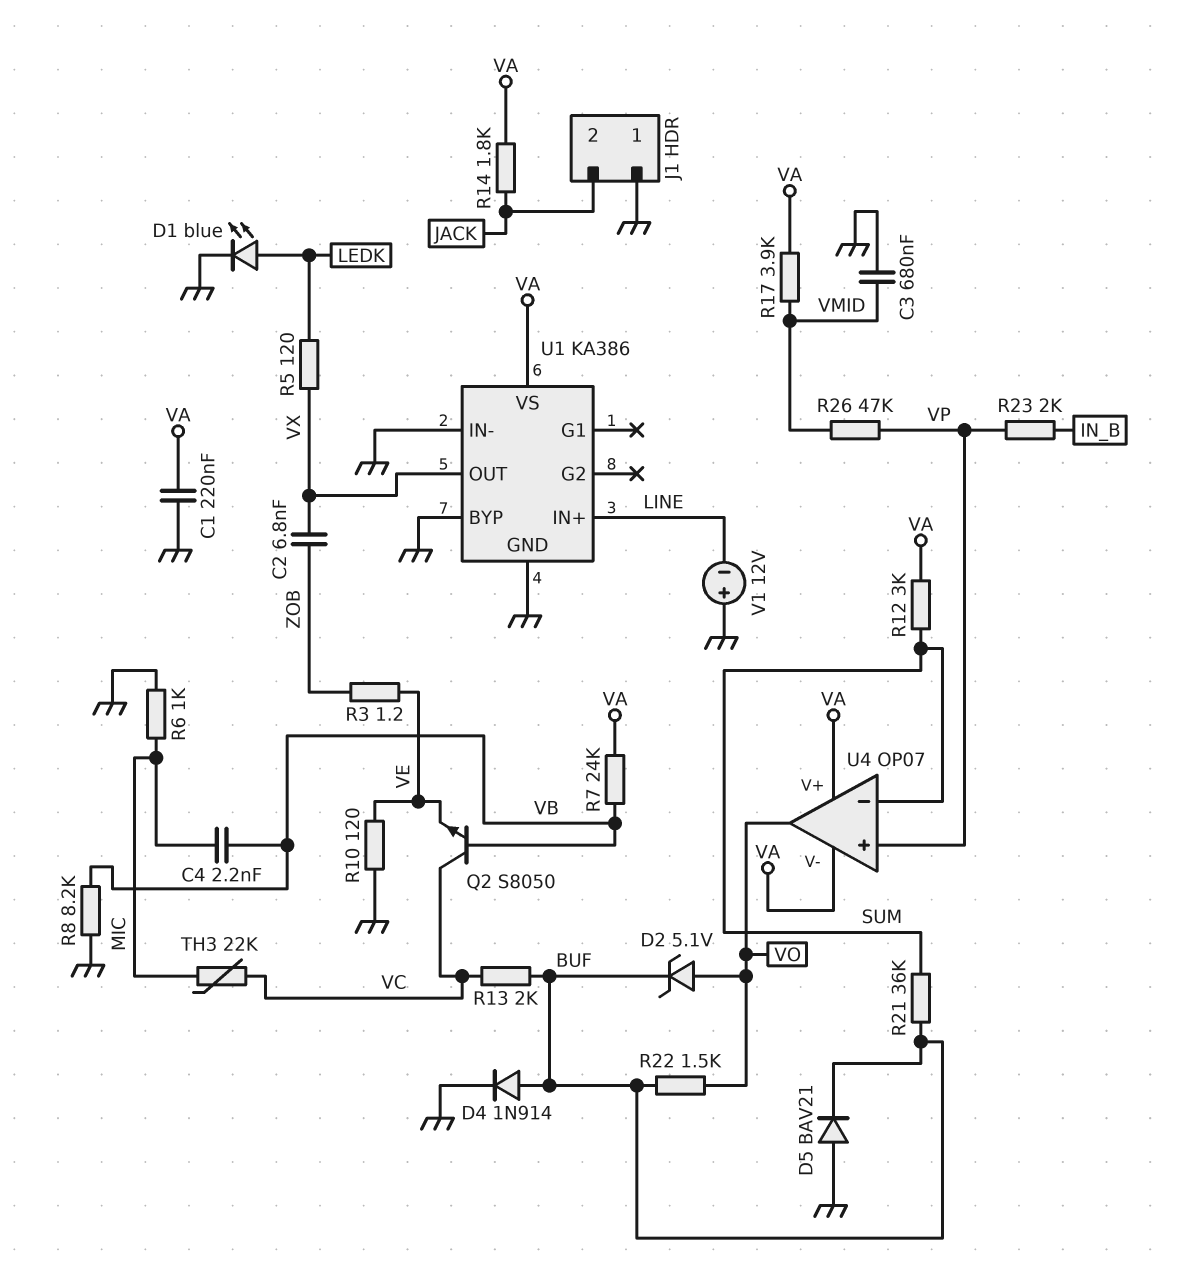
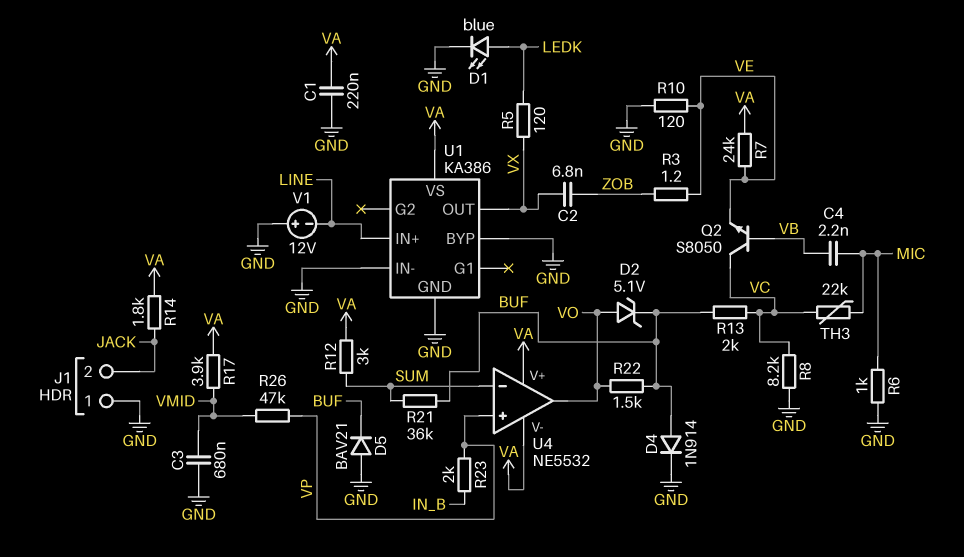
R7: 24k (VA, VB) -> 24k (VA, VE)
R8: 8.2k (GND, VB) -> 8.2k (GND, VC)
U4: OP07 -> NE5532

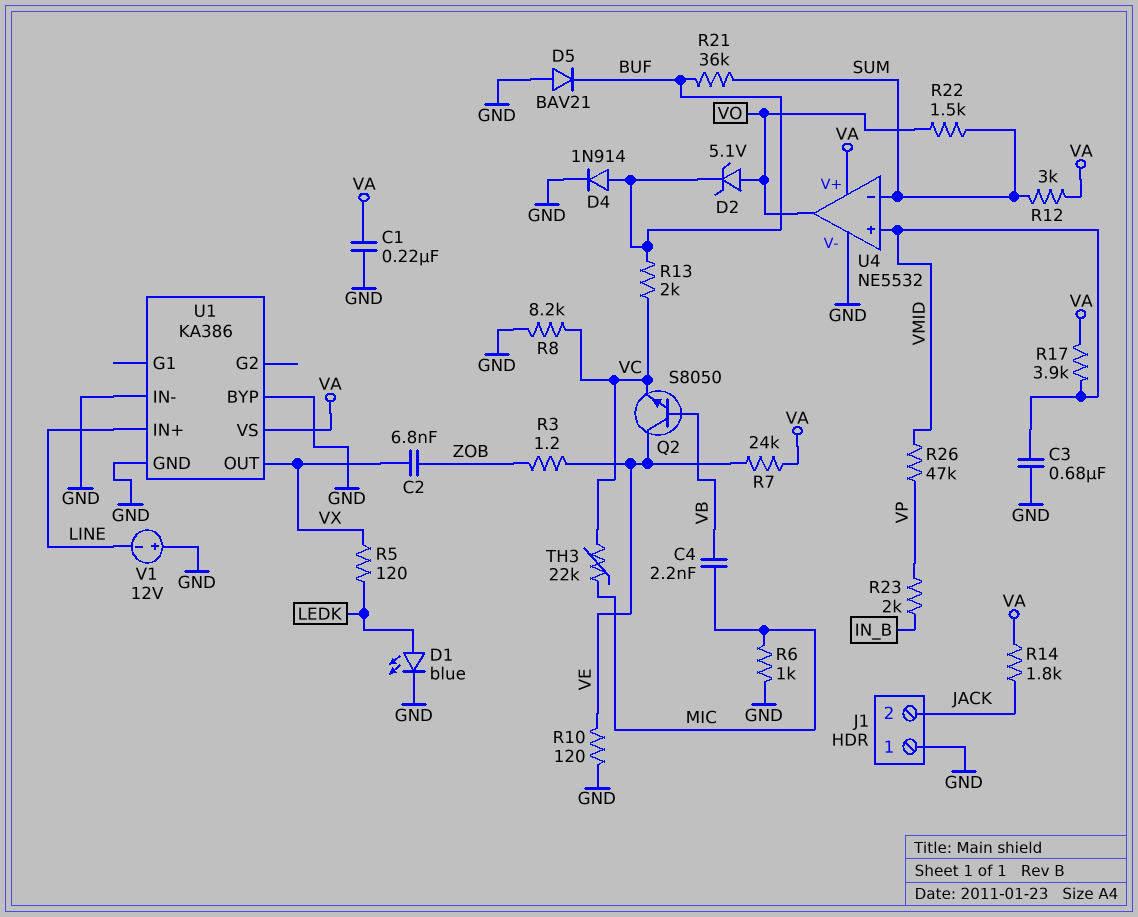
Q2: NPN S8050 (B VB, C VC, E VE) -> NPN S8050 (B VB, C VE, E VC)
R22: 1.5k (BUF, VO) -> 1.5k (SUM, VO)
U4 pin V-: VA -> GND
U4 pin in+: VP -> VMID

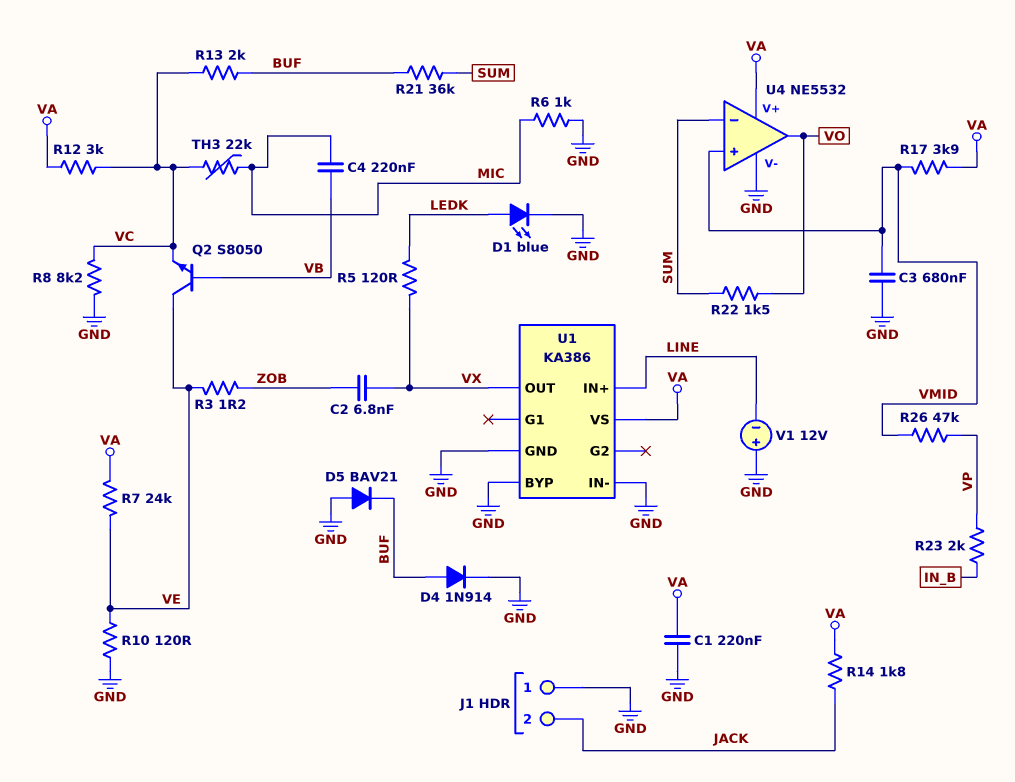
C4: 2.2nF (MIC, VB) -> 220nF (MIC, VB)
D2: zener 5.1V (A VO, K BUF) -> none
R12: 3k (SUM, VA) -> 3k (VA, VC)

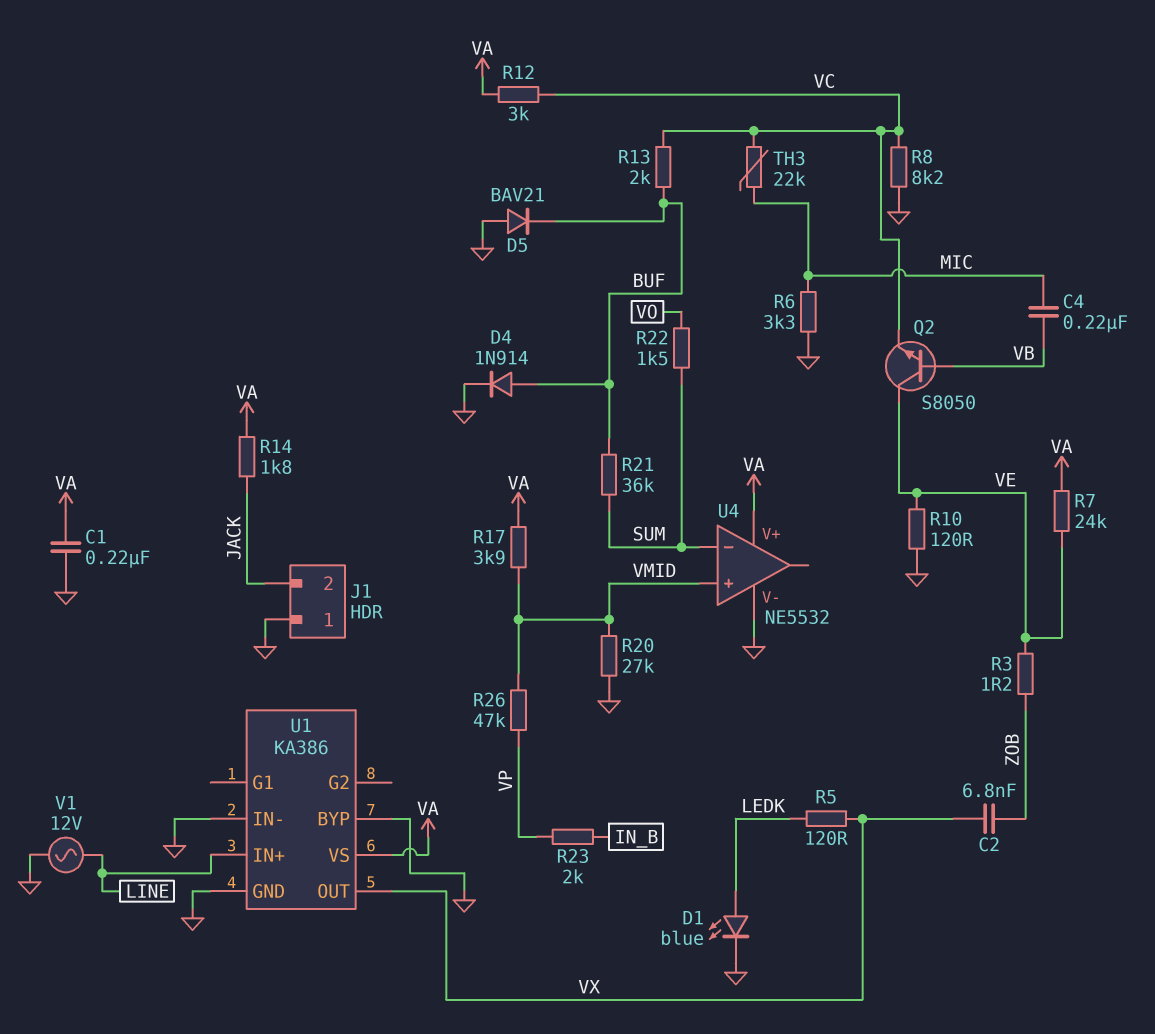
C3: 680nF (GND, VMID) -> none
R6: 1k (GND, MIC) -> 3.3k (GND, MIC)
R20: none -> 27k (GND, VMID)
U4 pin out: VO -> none
V1: 12V (plus GND, minus LINE) -> AC 12V (GND, LINE)

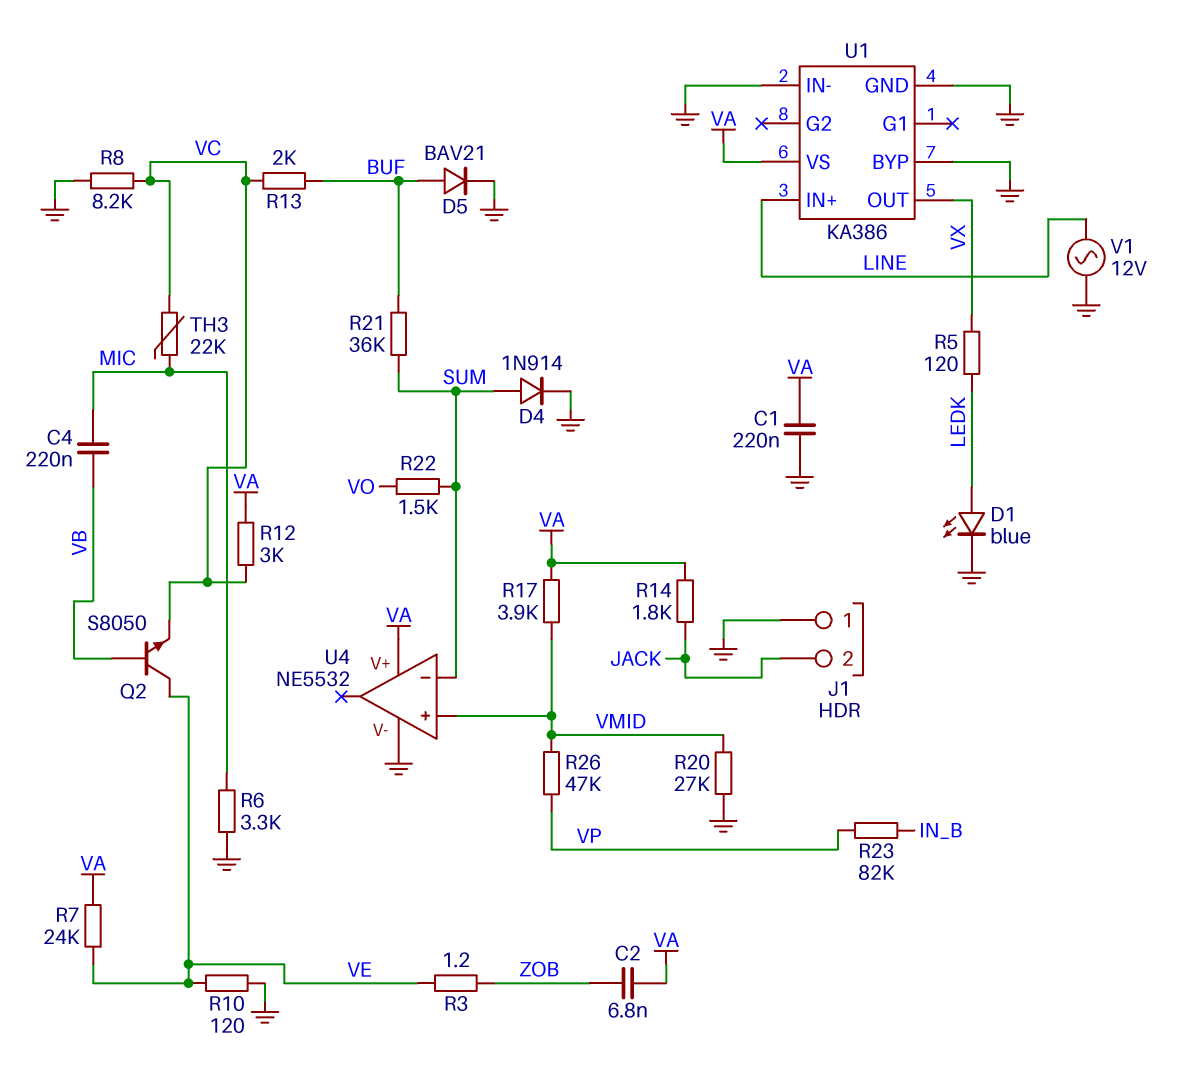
C2: 6.8nF (VX, ZOB) -> 6.8nF (VA, ZOB)
D4: diode 1N914 (A BUF, K GND) -> diode 1N914 (A SUM, K GND)
D5: diode BAV21 (A GND, K BUF) -> diode BAV21 (A BUF, K GND)
R23: 2k (IN_B, VP) -> 82k (IN_B, VP)

